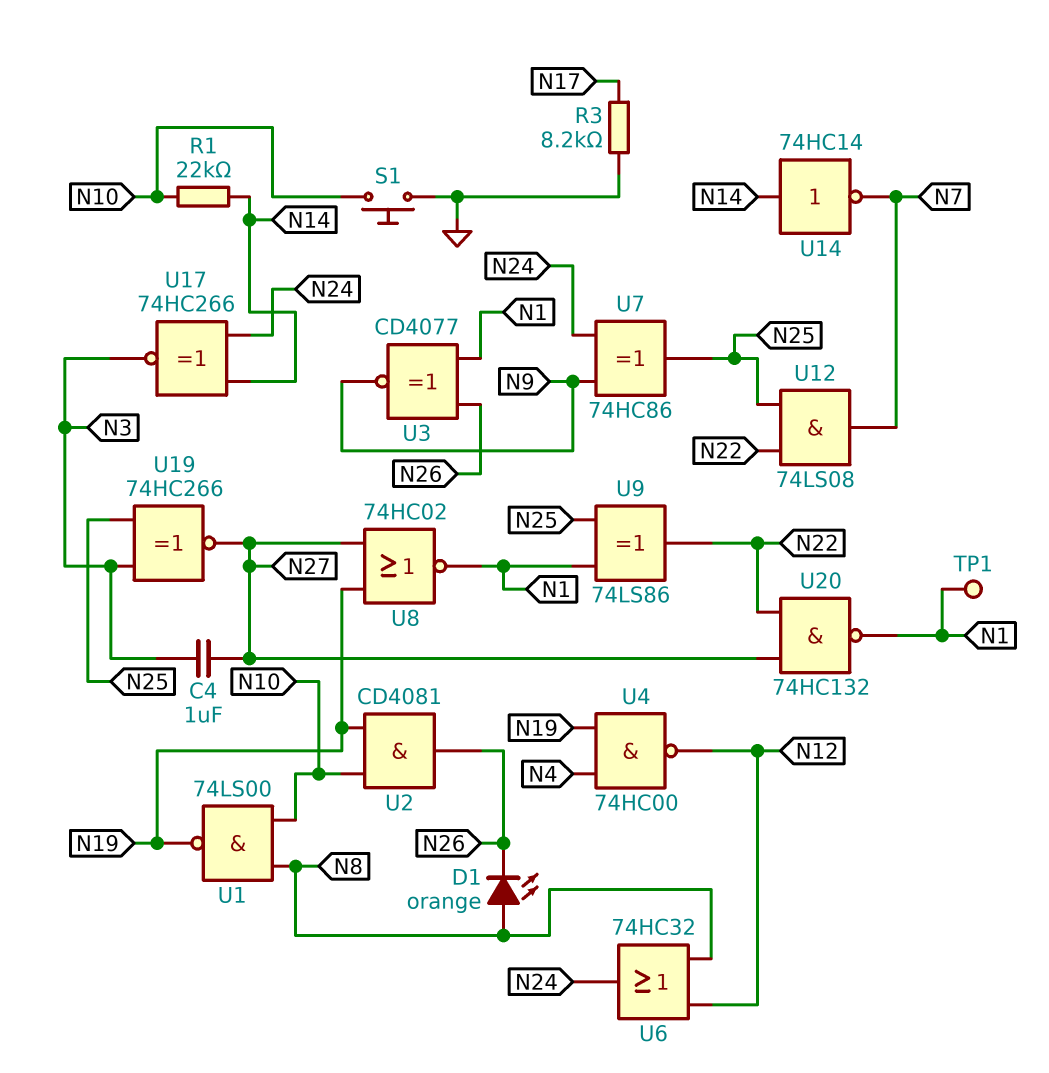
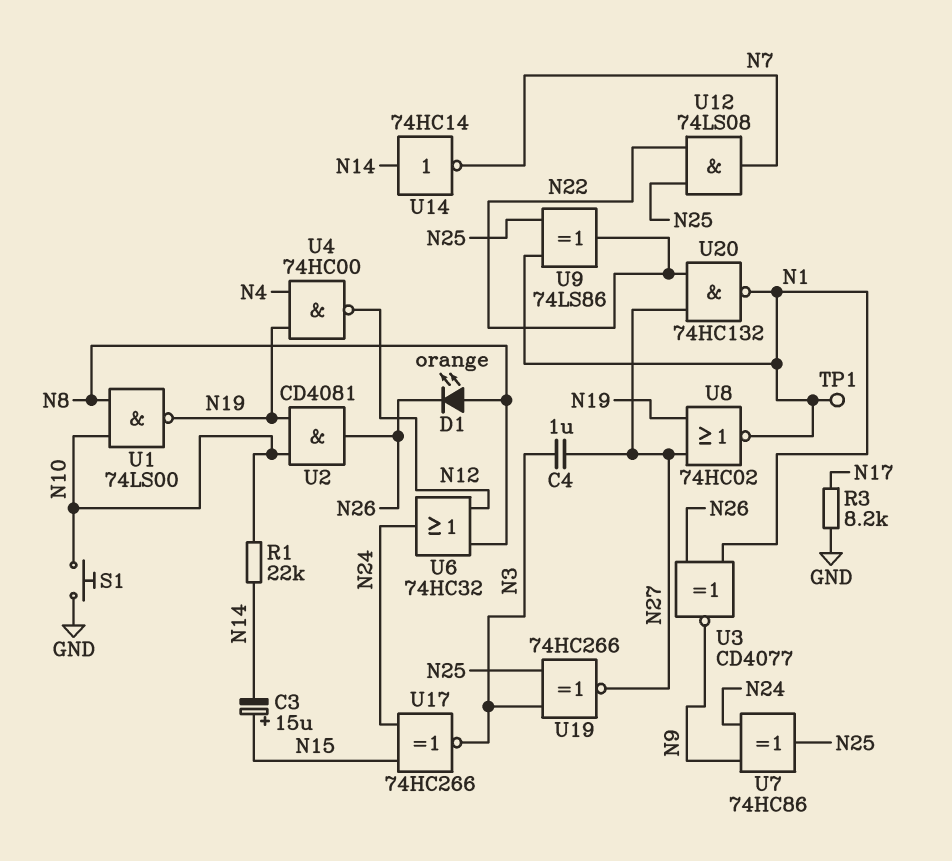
C3: none -> 15uF (plus N15, minus N14)
U17: XNOR 74HC266 (in N14, in N24, out N3) -> XNOR 74HC266 (in N15, in N24, out N3)

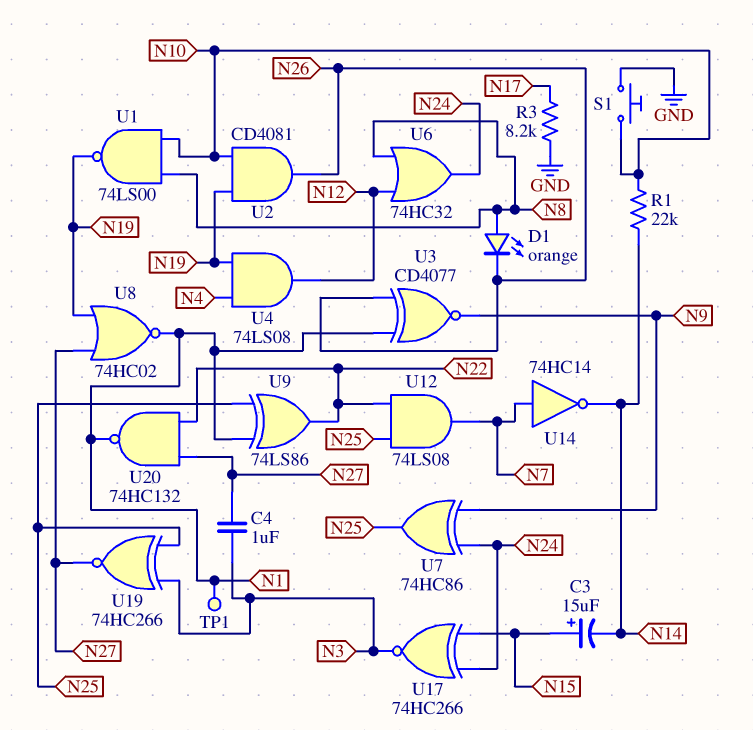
U4: NAND 74HC00 (in N4, in N19, out N12) -> AND 74LS08 (in N4, in N19, out N12)
U14: NOT 74HC14 (in N14, out N7) -> NOT 74HC14 (in N7, out N14)

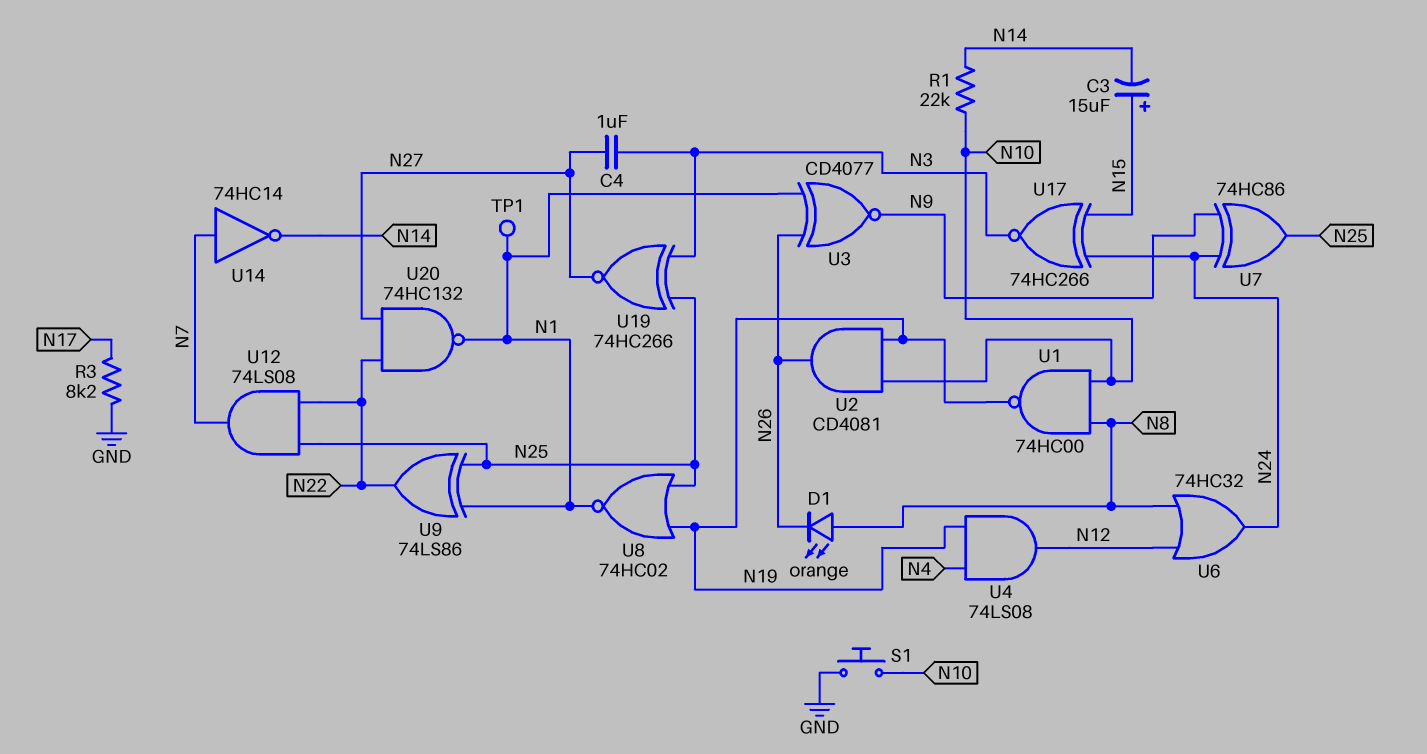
U1: NAND 74LS00 (in N8, in N10, out N19) -> NAND 74HC00 (in N8, in N10, out N19)
U8: NOR 74HC02 (in N19, in N27, out N1) -> NOR 74HC02 (in N19, in N25, out N1)

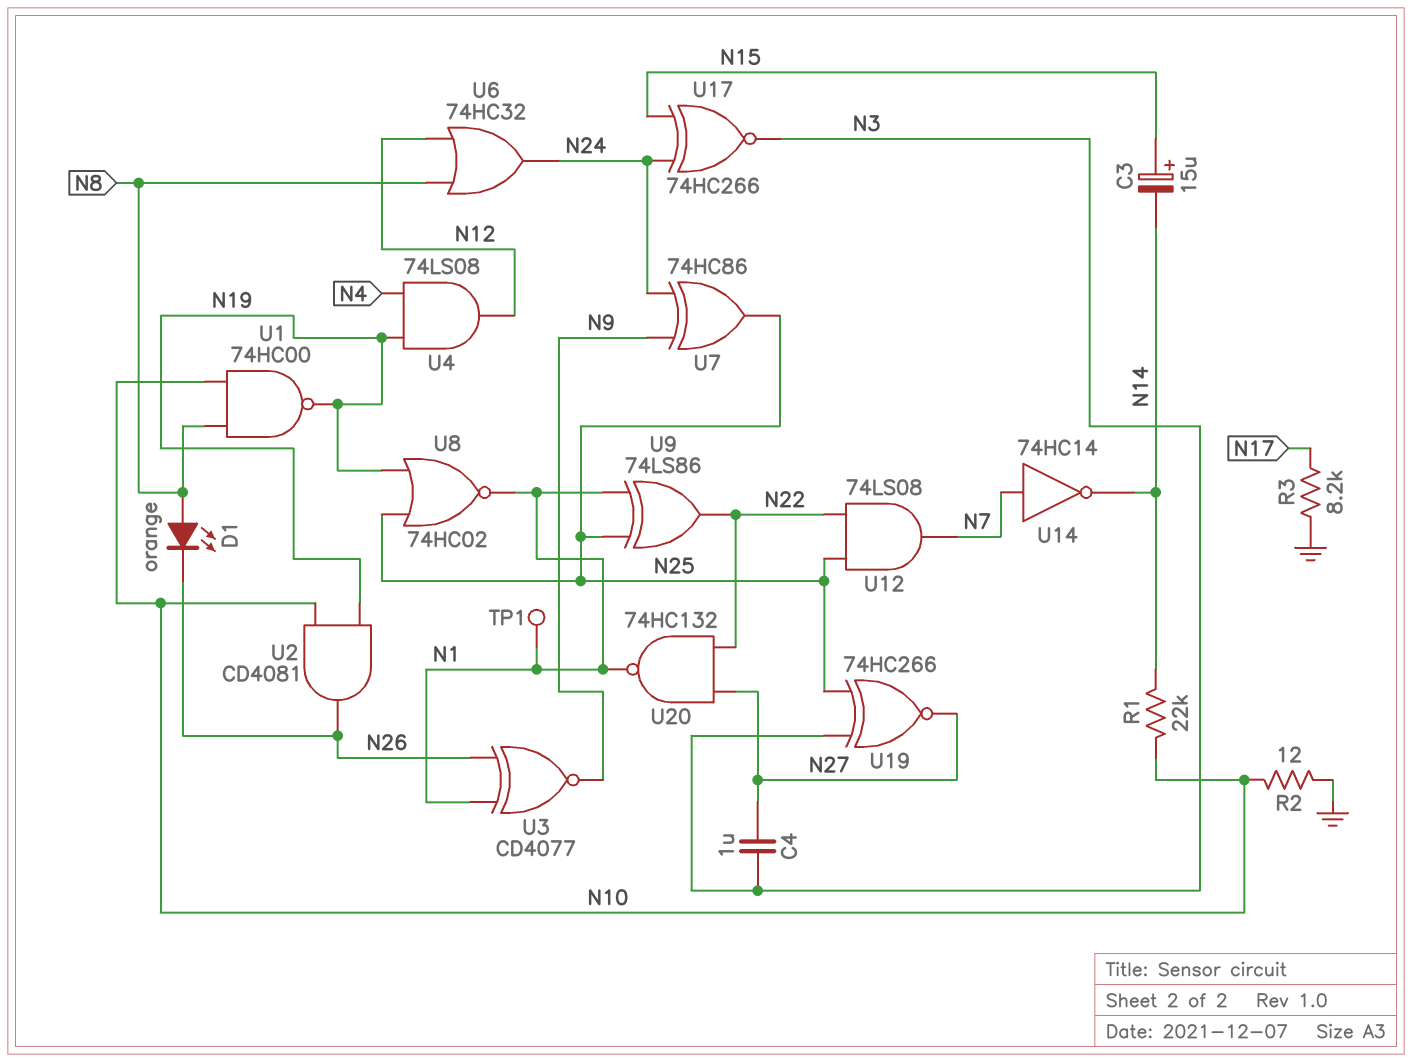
R2: none -> 12 (GND, N10)
S1: button (GND, N10) -> none

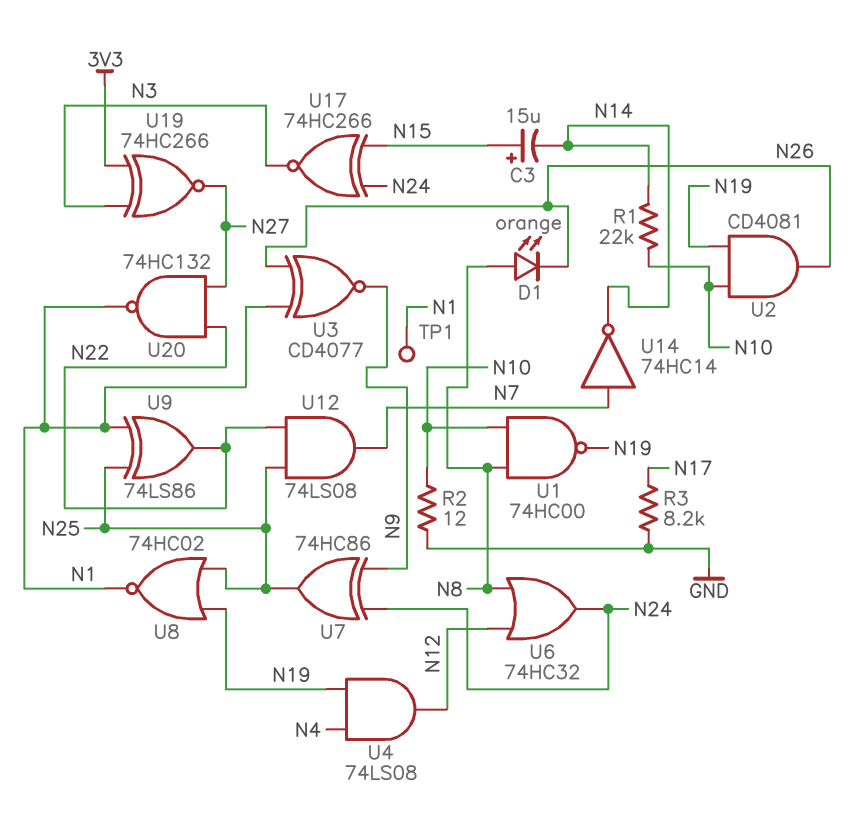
C4: 1uF (N3, N27) -> none
U19: XNOR 74HC266 (in N3, in N25, out N27) -> XNOR 74HC266 (in 3V3, in N3, out N27)

